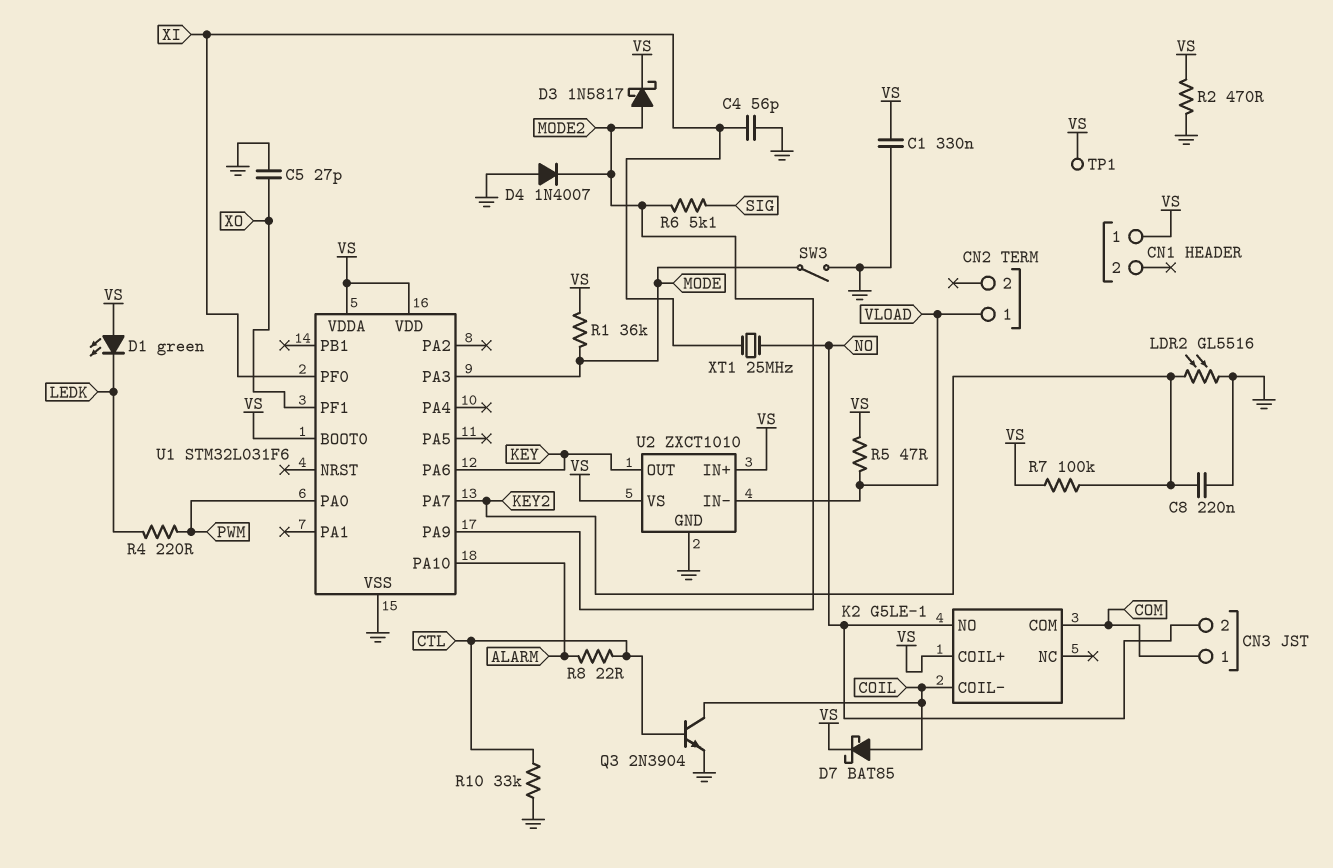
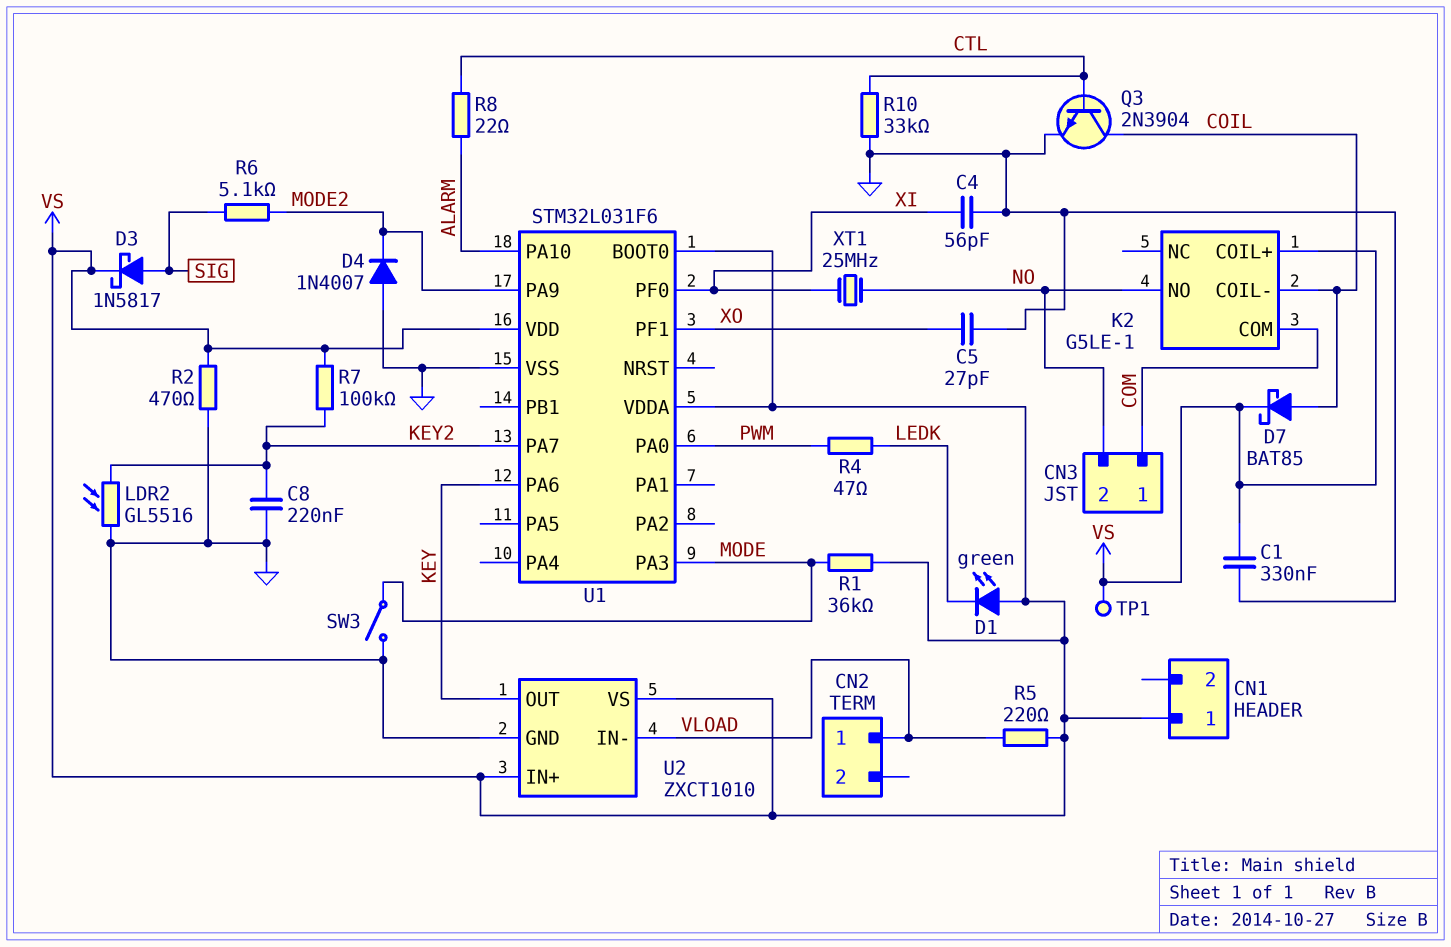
D3: schottky 1N5817 (A MODE2, K VS) -> schottky 1N5817 (A SIG, K VS)
R4: 220 (LEDK, PWM) -> 47 (LEDK, PWM)
R5: 47 (VLOAD, VS) -> 220 (VLOAD, VS)

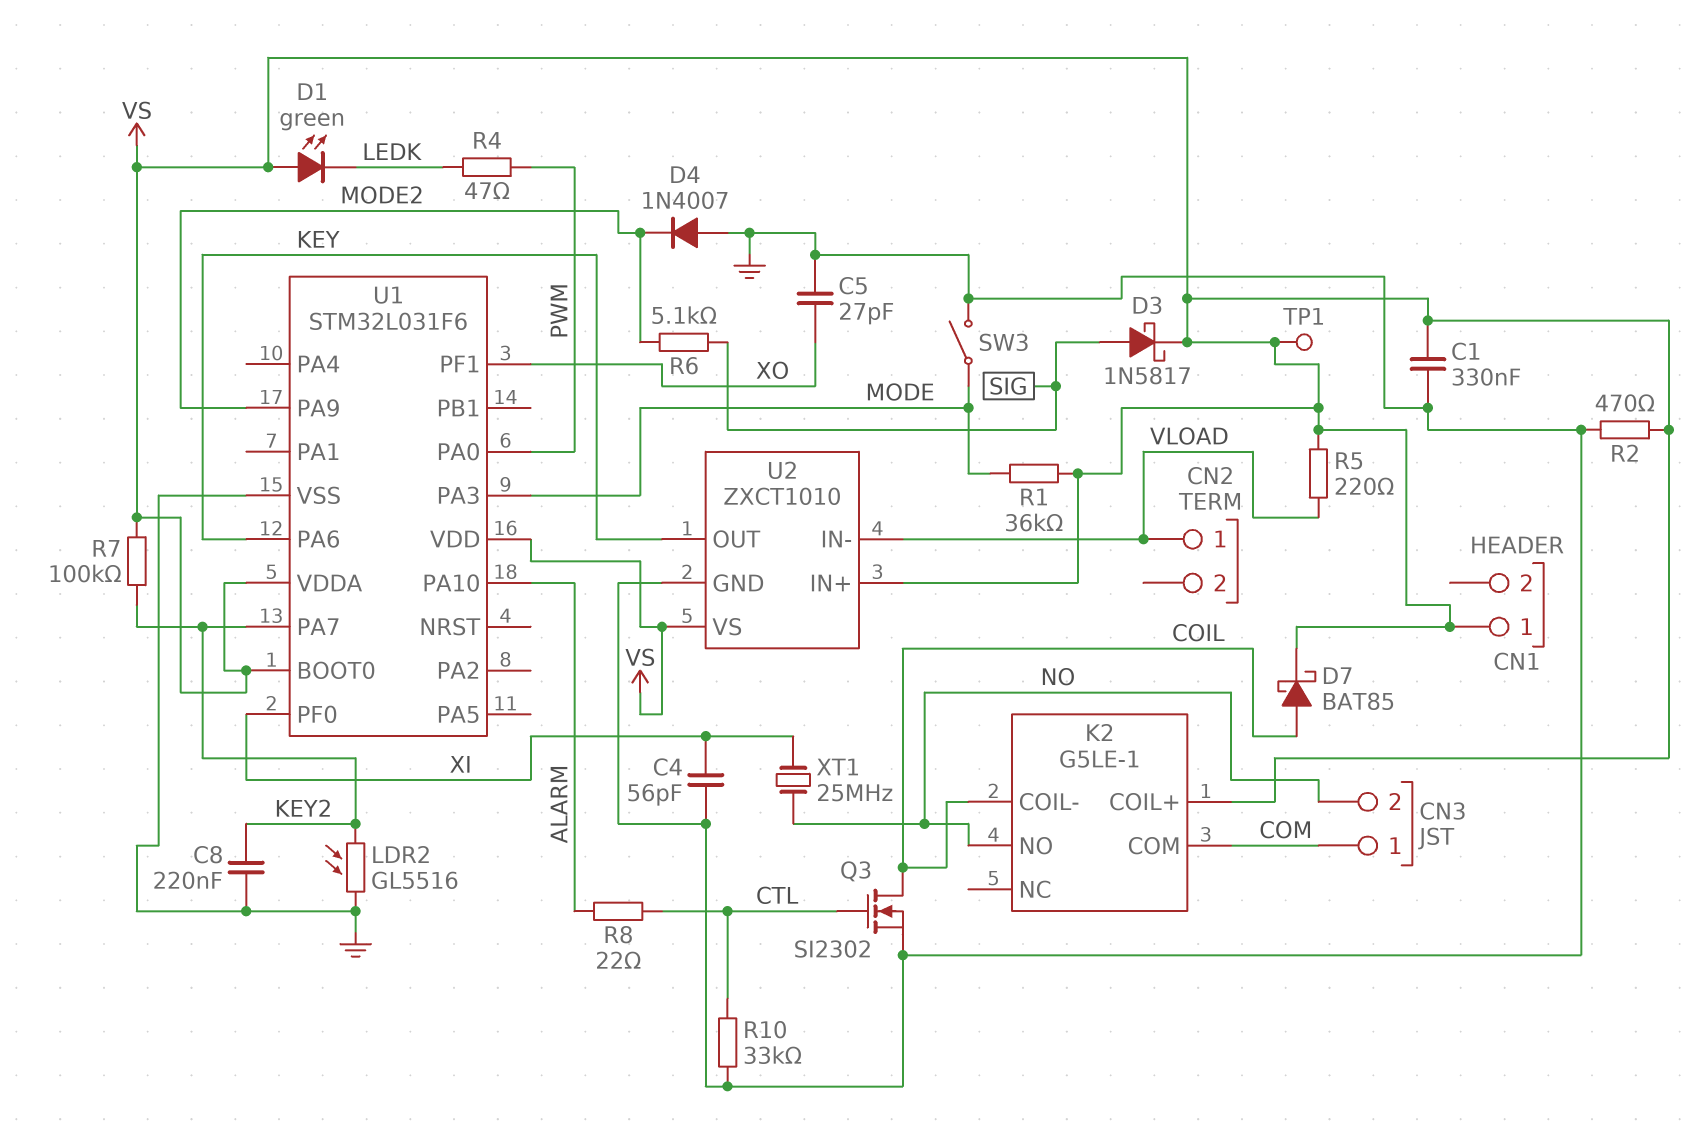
Q3: NPN 2N3904 (B CTL, C COIL, E GND) -> NMOS SI2302 (G CTL, D COIL, S GND)

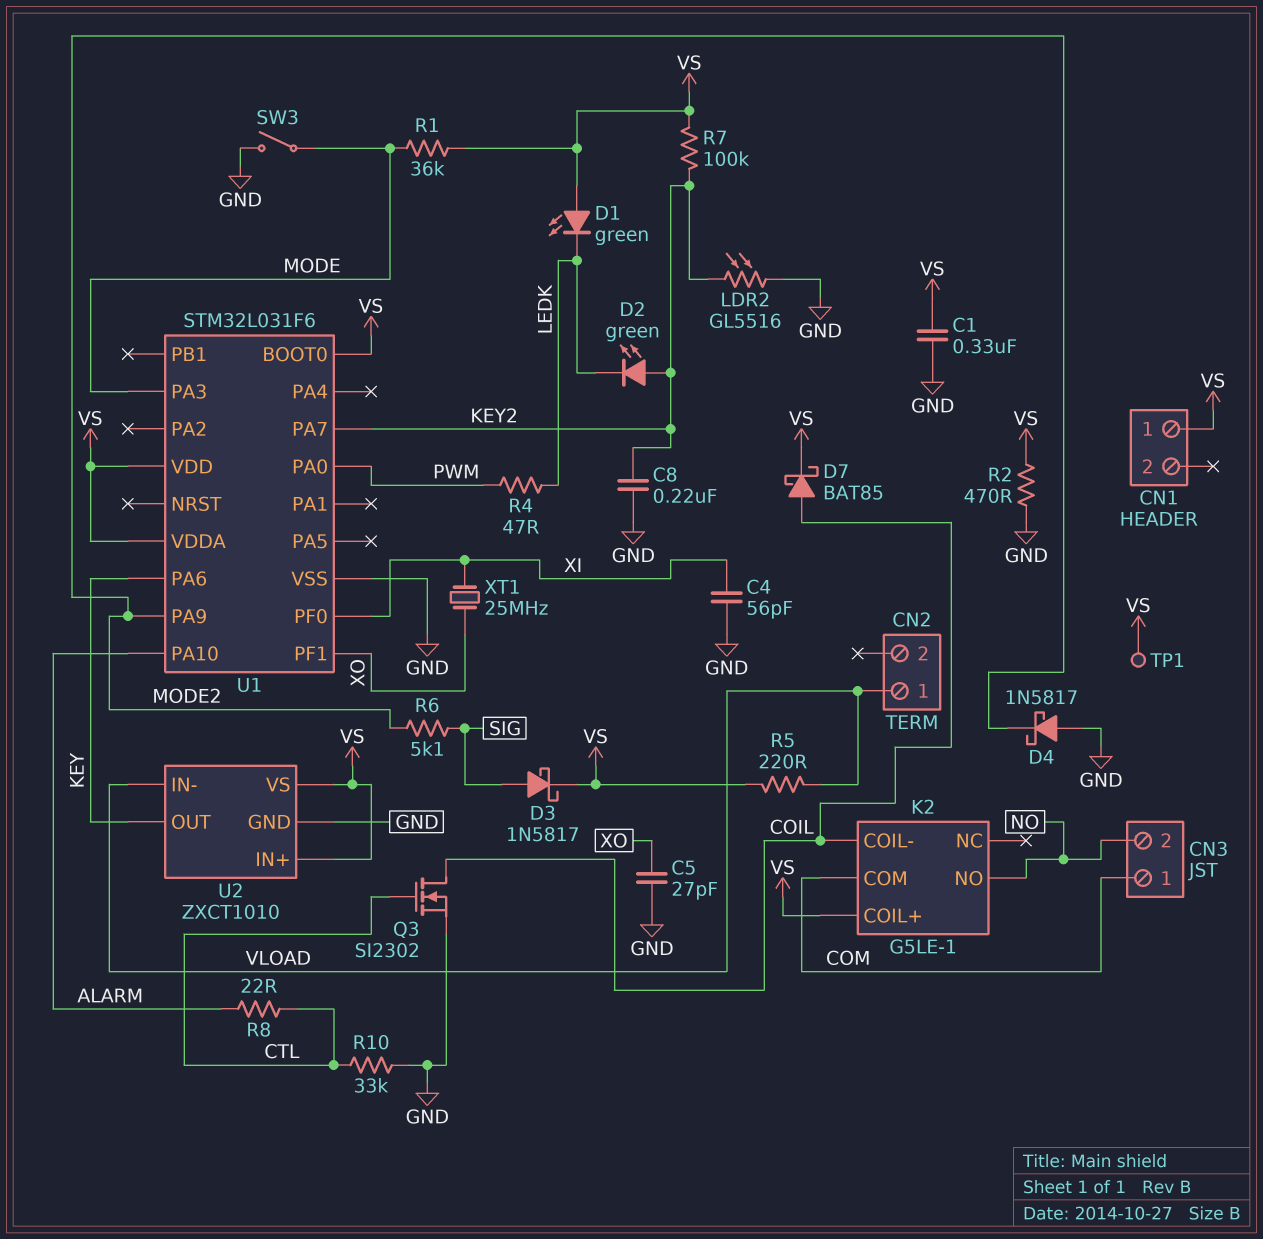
D2: none -> LED green (A KEY2, K LEDK)
D4: diode 1N4007 (A GND, K MODE2) -> schottky 1N5817 (A GND, K MODE2)
XT1: 25MHz (NO, XI) -> 25MHz (XI, XO)

